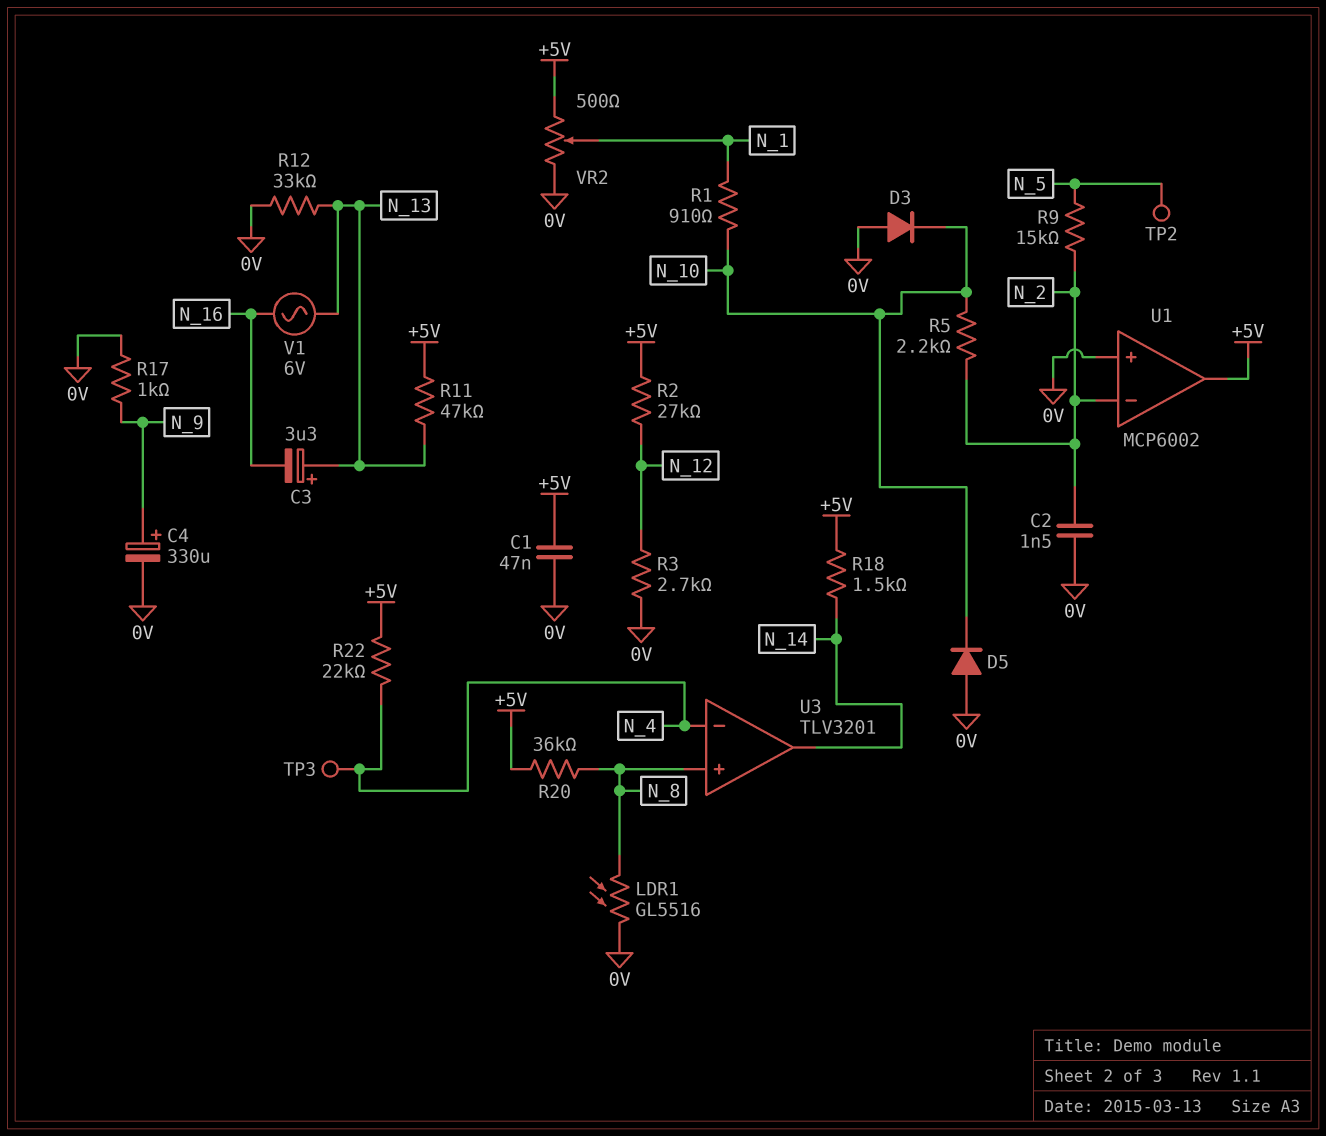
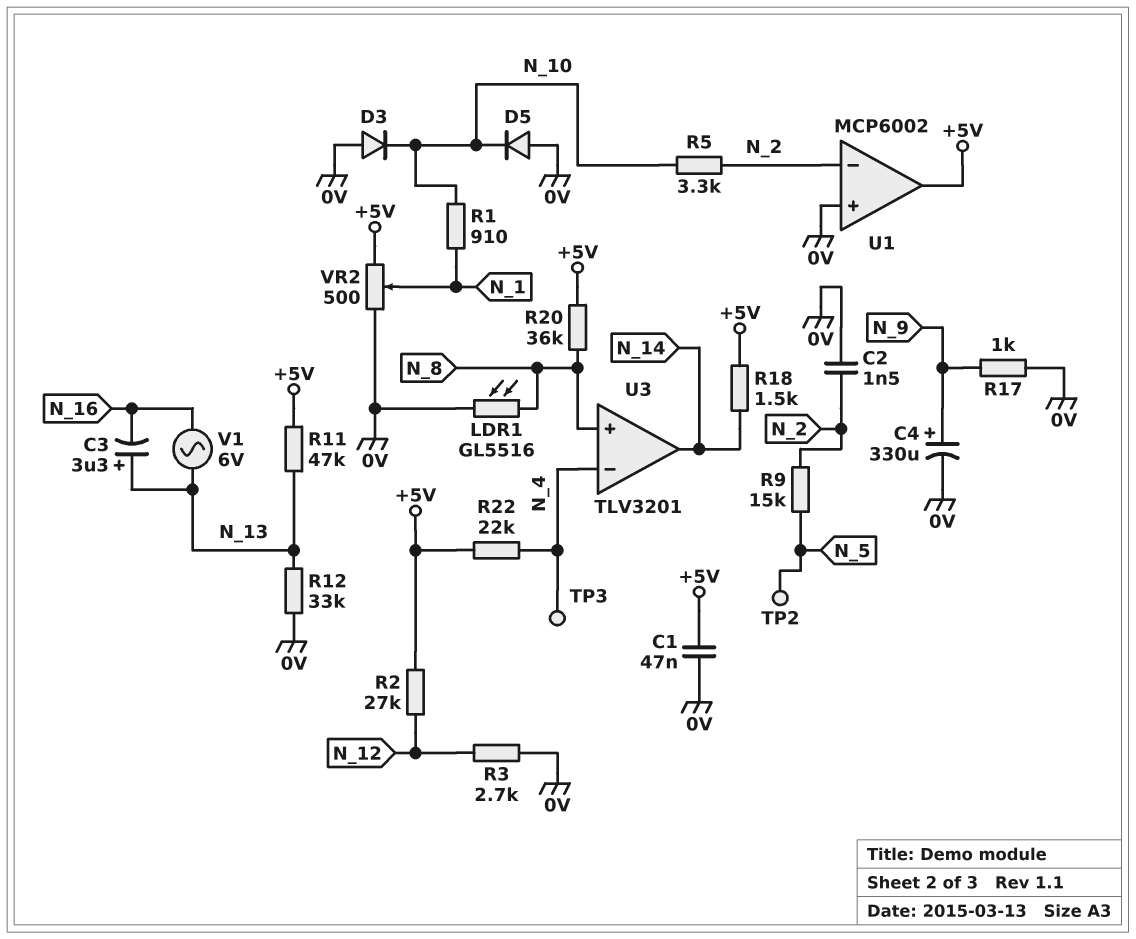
R5: 2.2k (N_2, N_10) -> 3.3k (N_2, N_10)

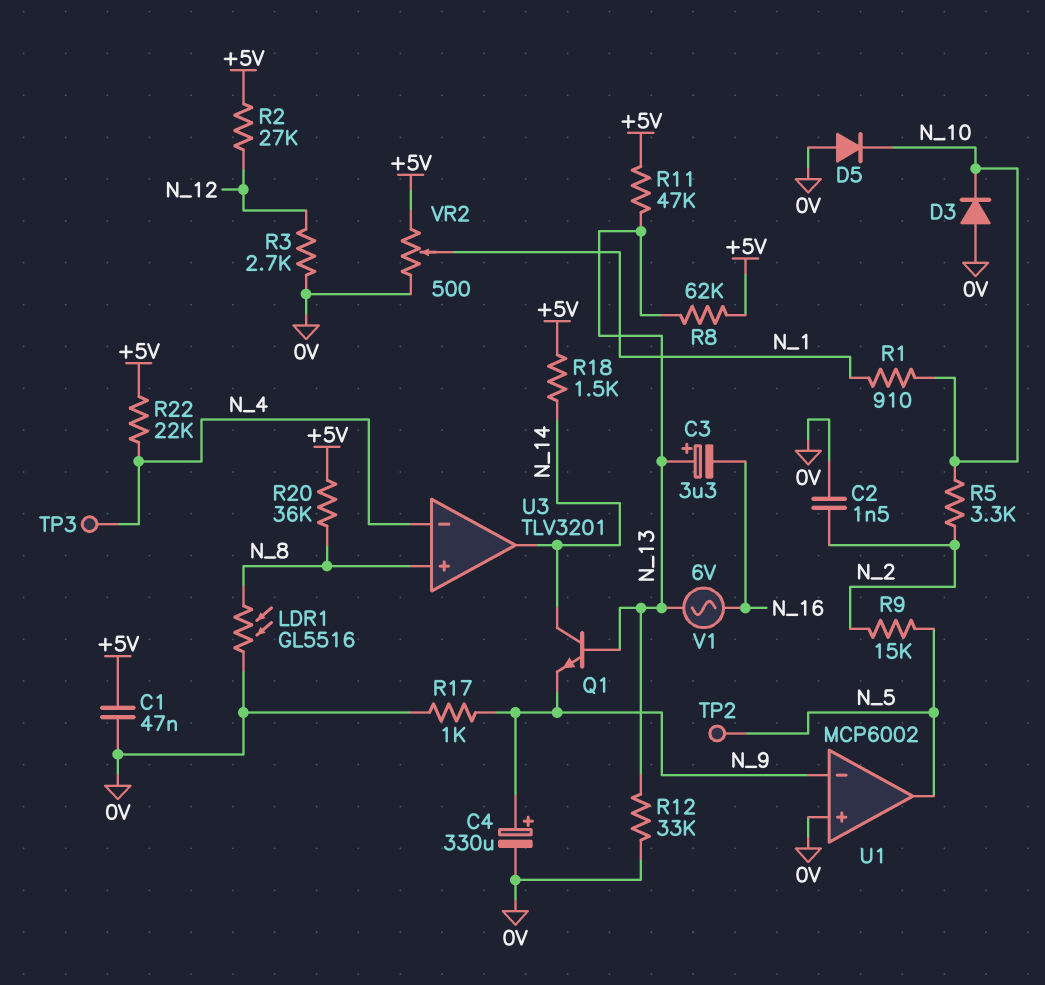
Q1: none -> NPN (B N_13, C N_14, E N_9)
R8: none -> 62k (+5V, N_13)
U1 pin in-: N_2 -> N_9
U1 pin out: +5V -> N_5

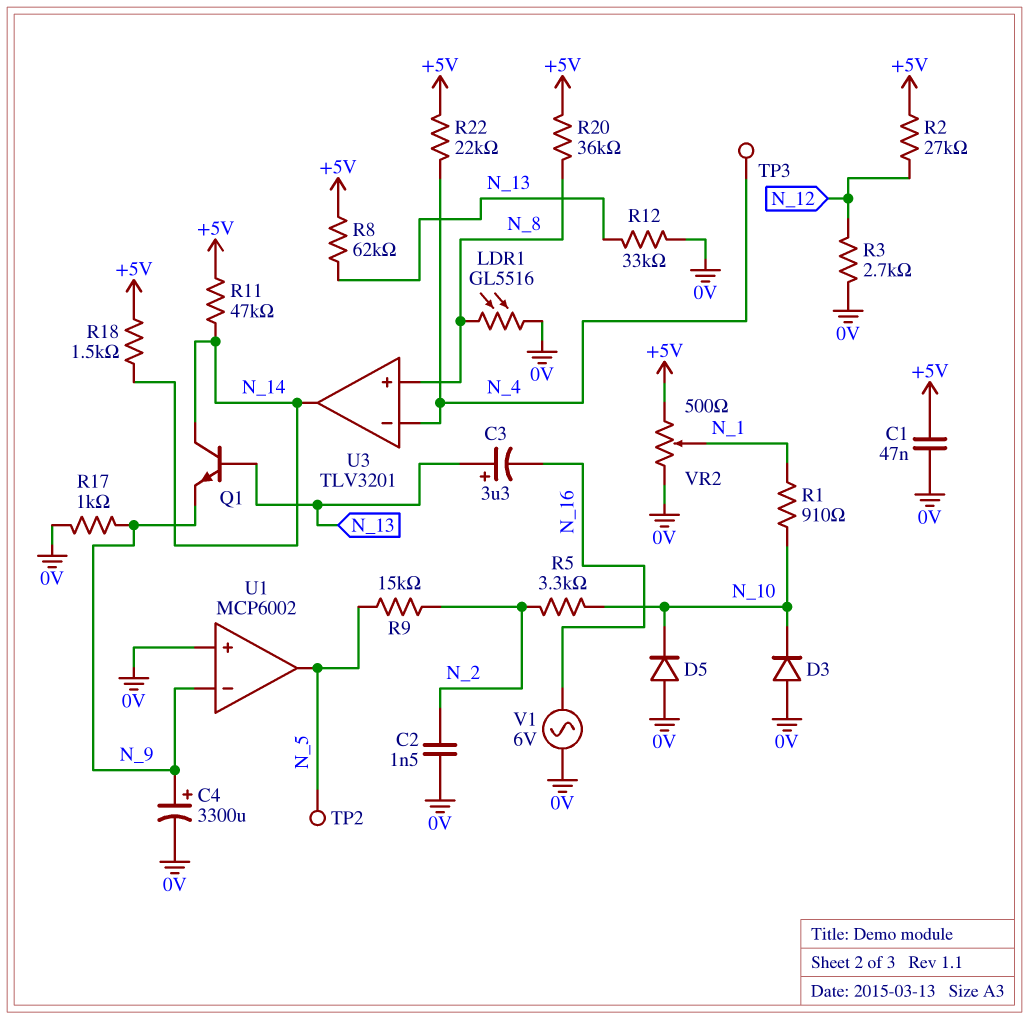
C4: 330uF (plus N_9, minus 0V) -> 3300uF (plus N_9, minus 0V)
R11: 47k (+5V, N_13) -> 47k (+5V, N_14)
V1: AC 6V (N_13, N_16) -> AC 6V (0V, N_16)

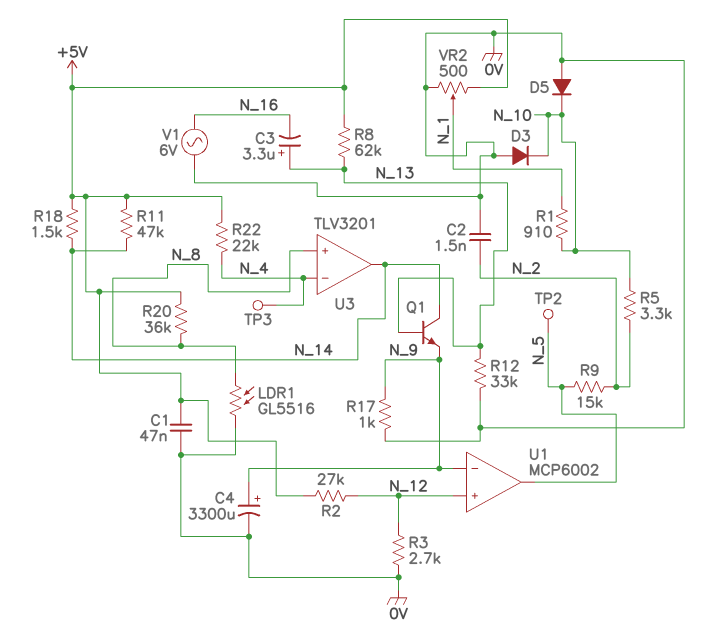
U1 pin in+: 0V -> N_12

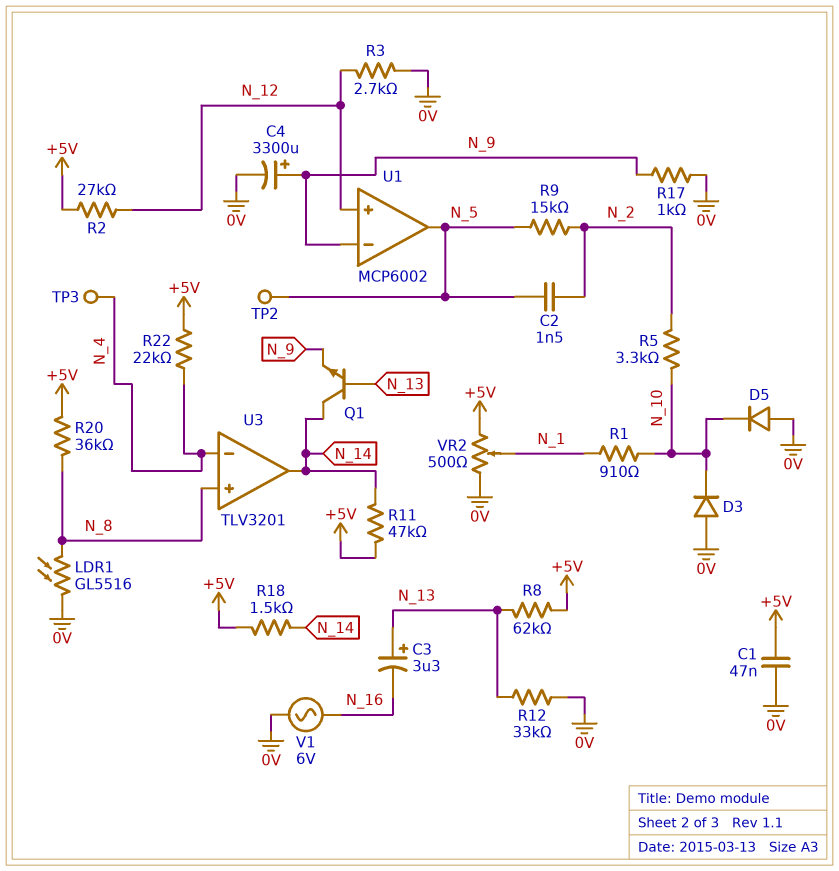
C2: 1.5nF (0V, N_2) -> 1.5nF (N_2, N_5)

